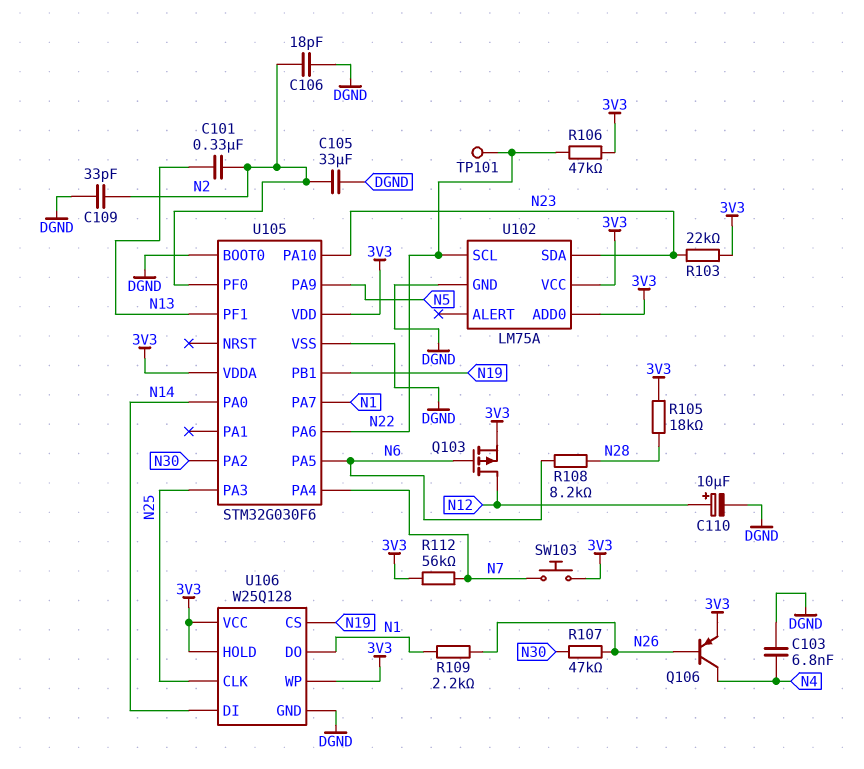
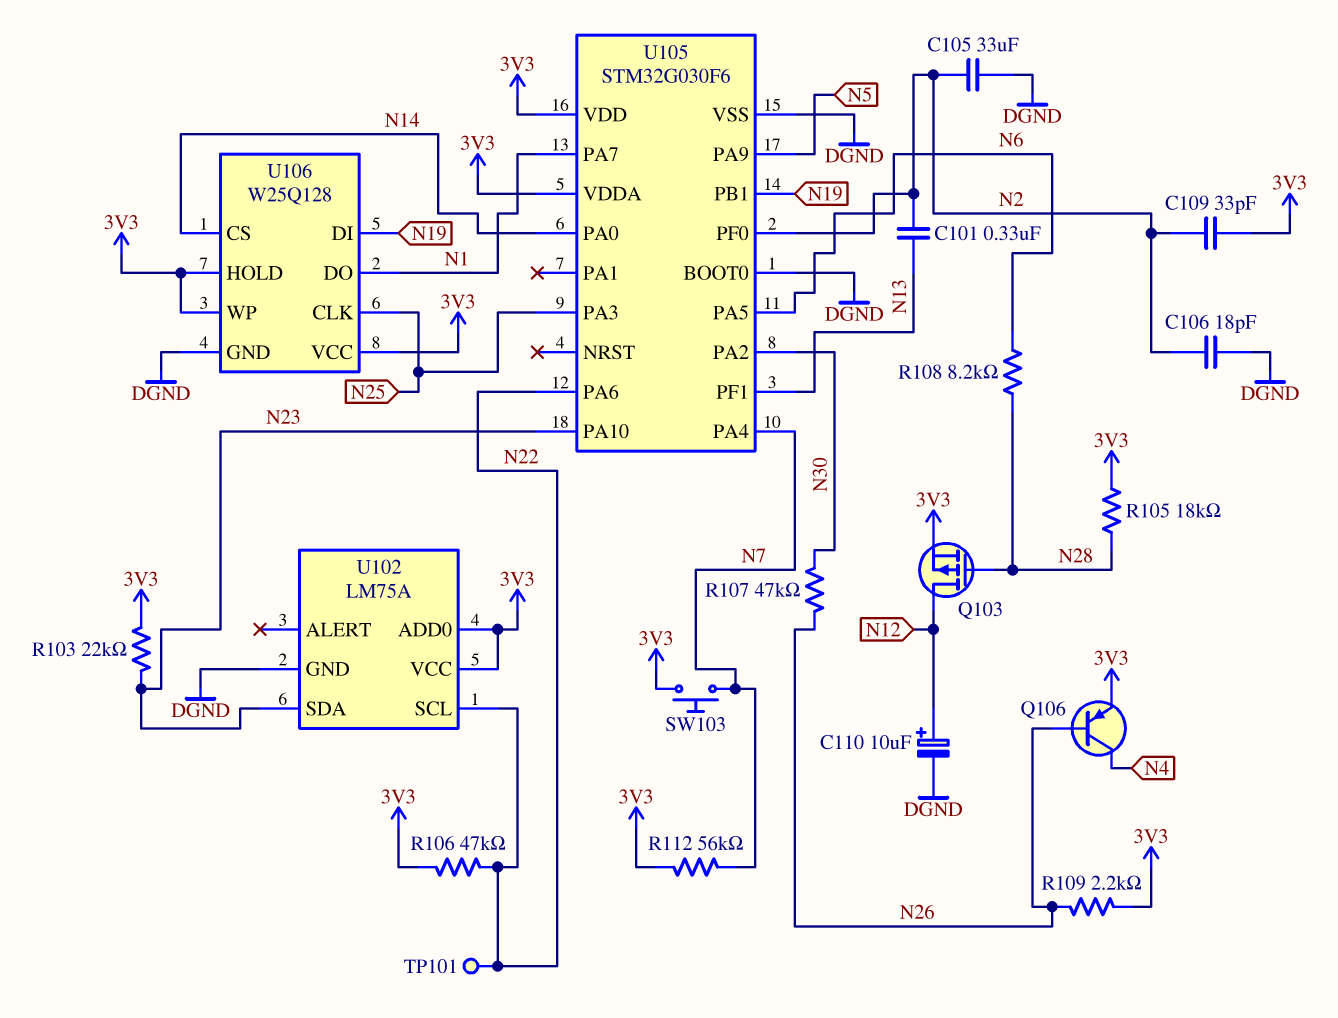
C103: 6.8nF (DGND, N4) -> none
C109: 33pF (DGND, N2) -> 33pF (3V3, N2)
Q103: PMOS (G N6, D N12, S 3V3) -> PMOS (G N28, D N12, S 3V3)
R109: 2.2k (N1, N26) -> 2.2k (3V3, N26)
U106 pin CS: N19 -> N14
U106 pin DI: N14 -> N19

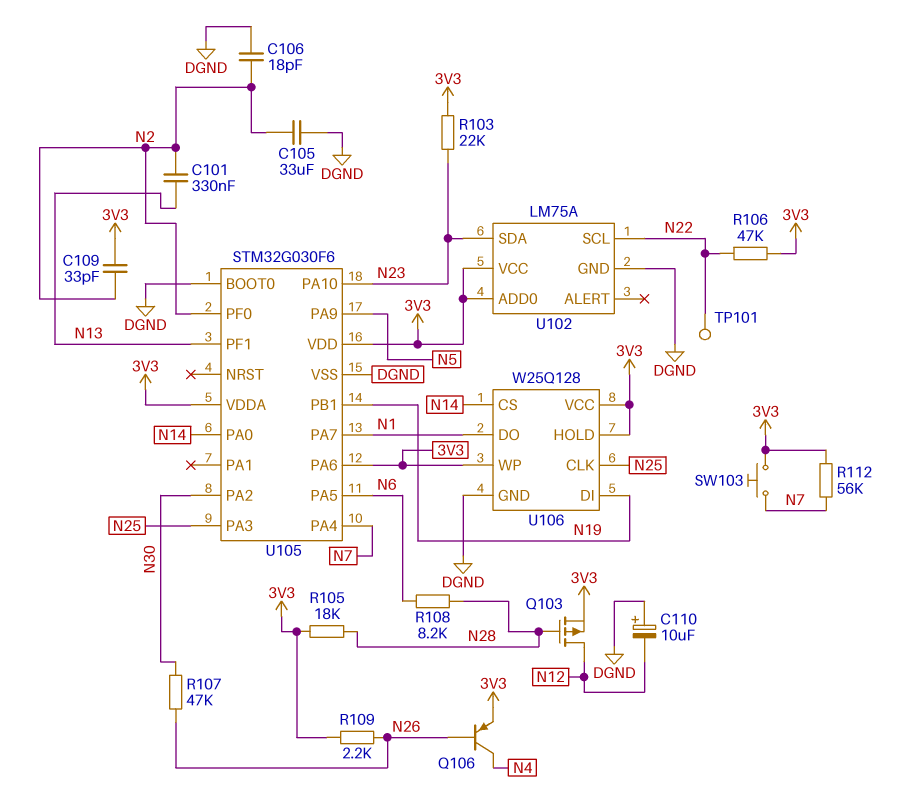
C110: 10uF (plus N12, minus DGND) -> 10uF (plus DGND, minus N12)
U105 pin PA6: N22 -> 3V3

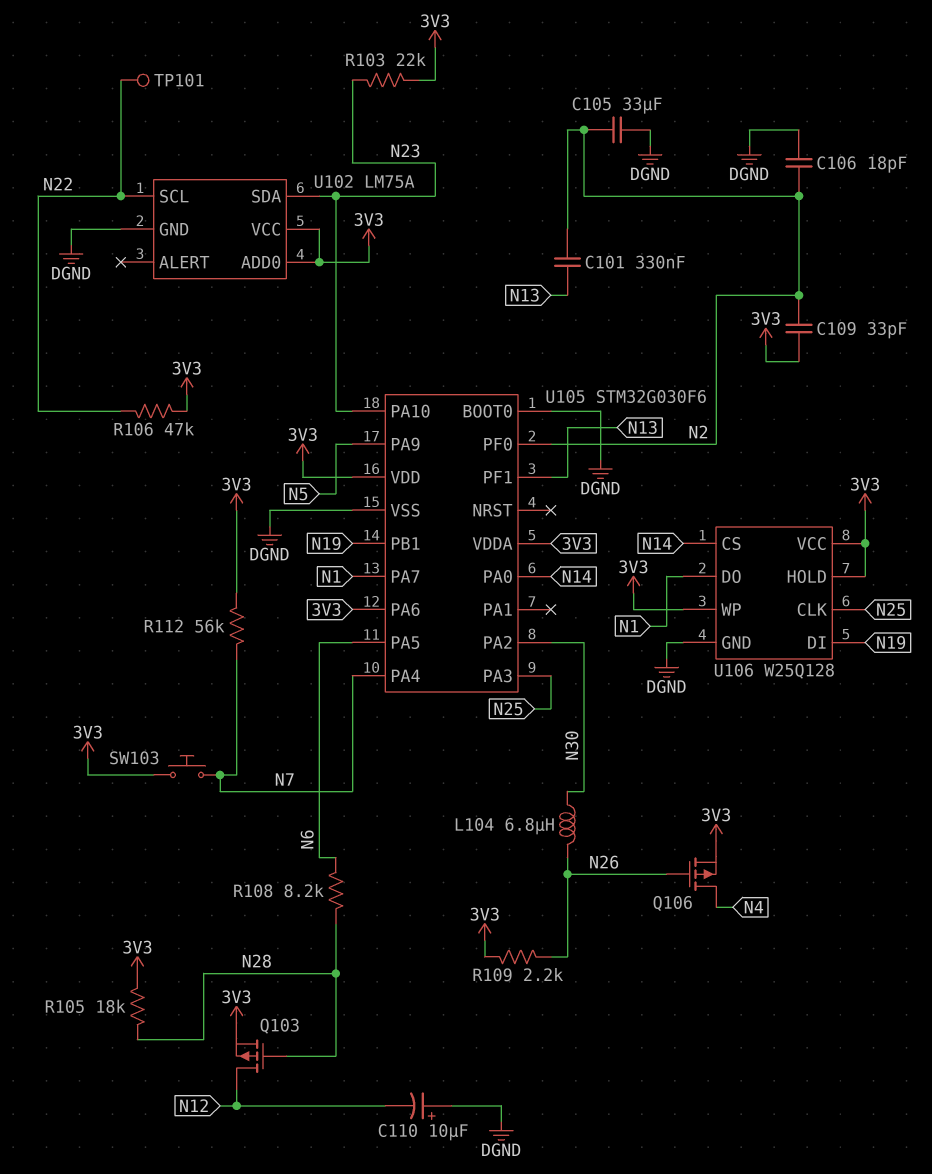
L104: none -> 6.8uH (N26, N30)
Q106: PNP (B N26, C N4, E 3V3) -> PMOS (G N26, D N4, S 3V3)
R107: 47k (N26, N30) -> none

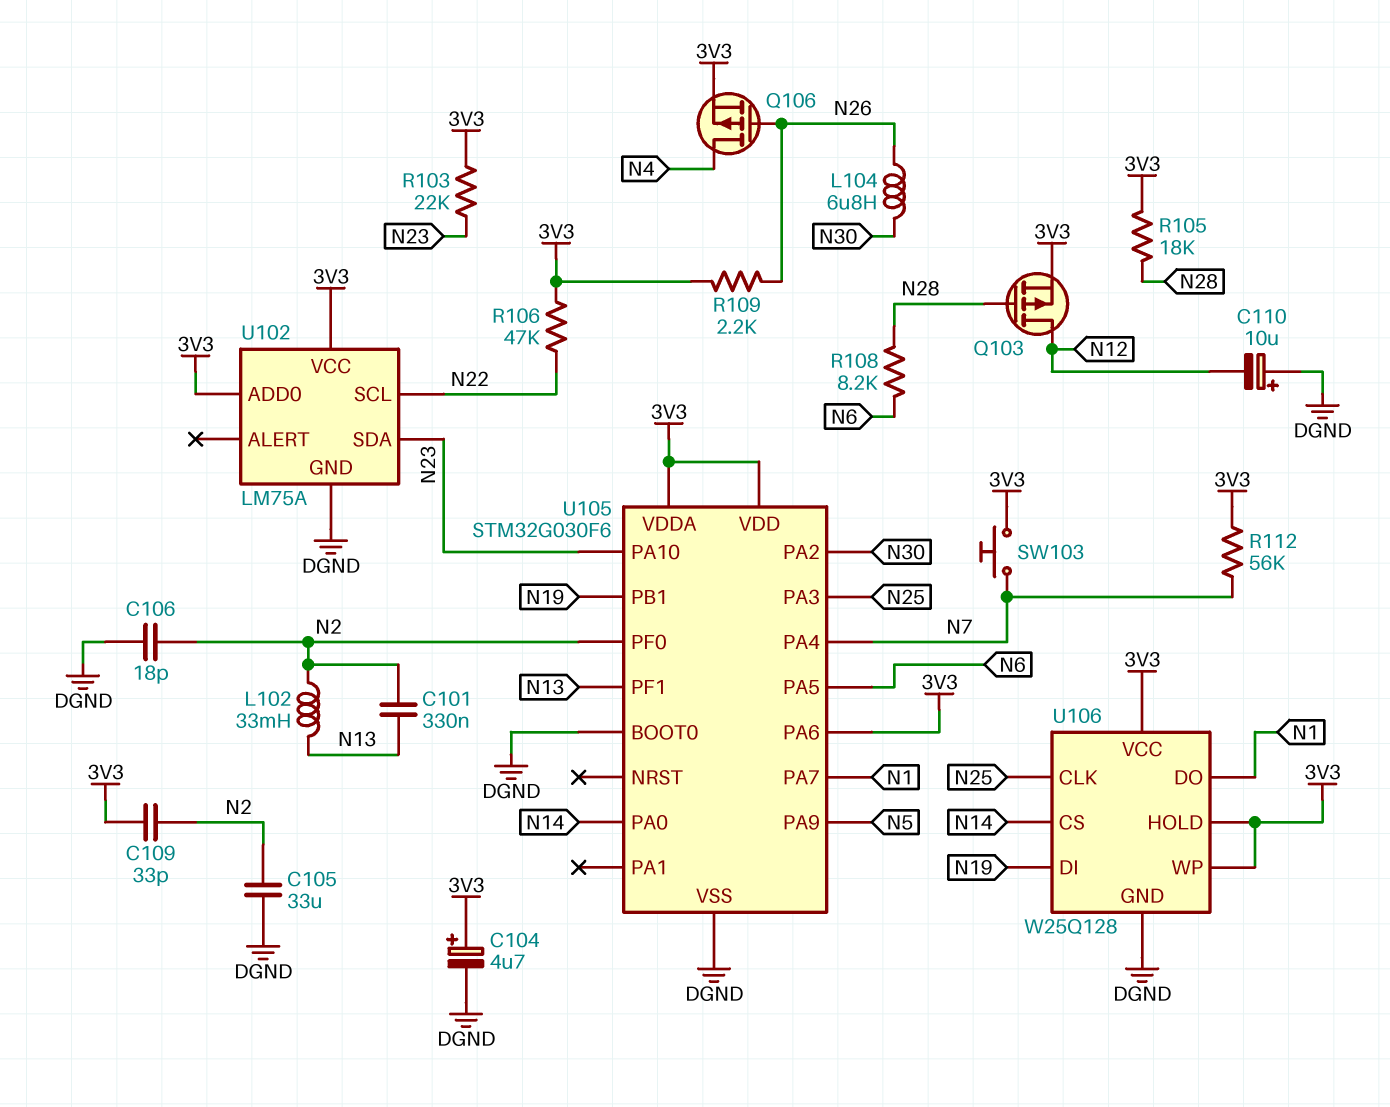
C104: none -> 4.7uF (plus 3V3, minus DGND)
L102: none -> 33mH (N2, N13)
TP101: test point (N22) -> none

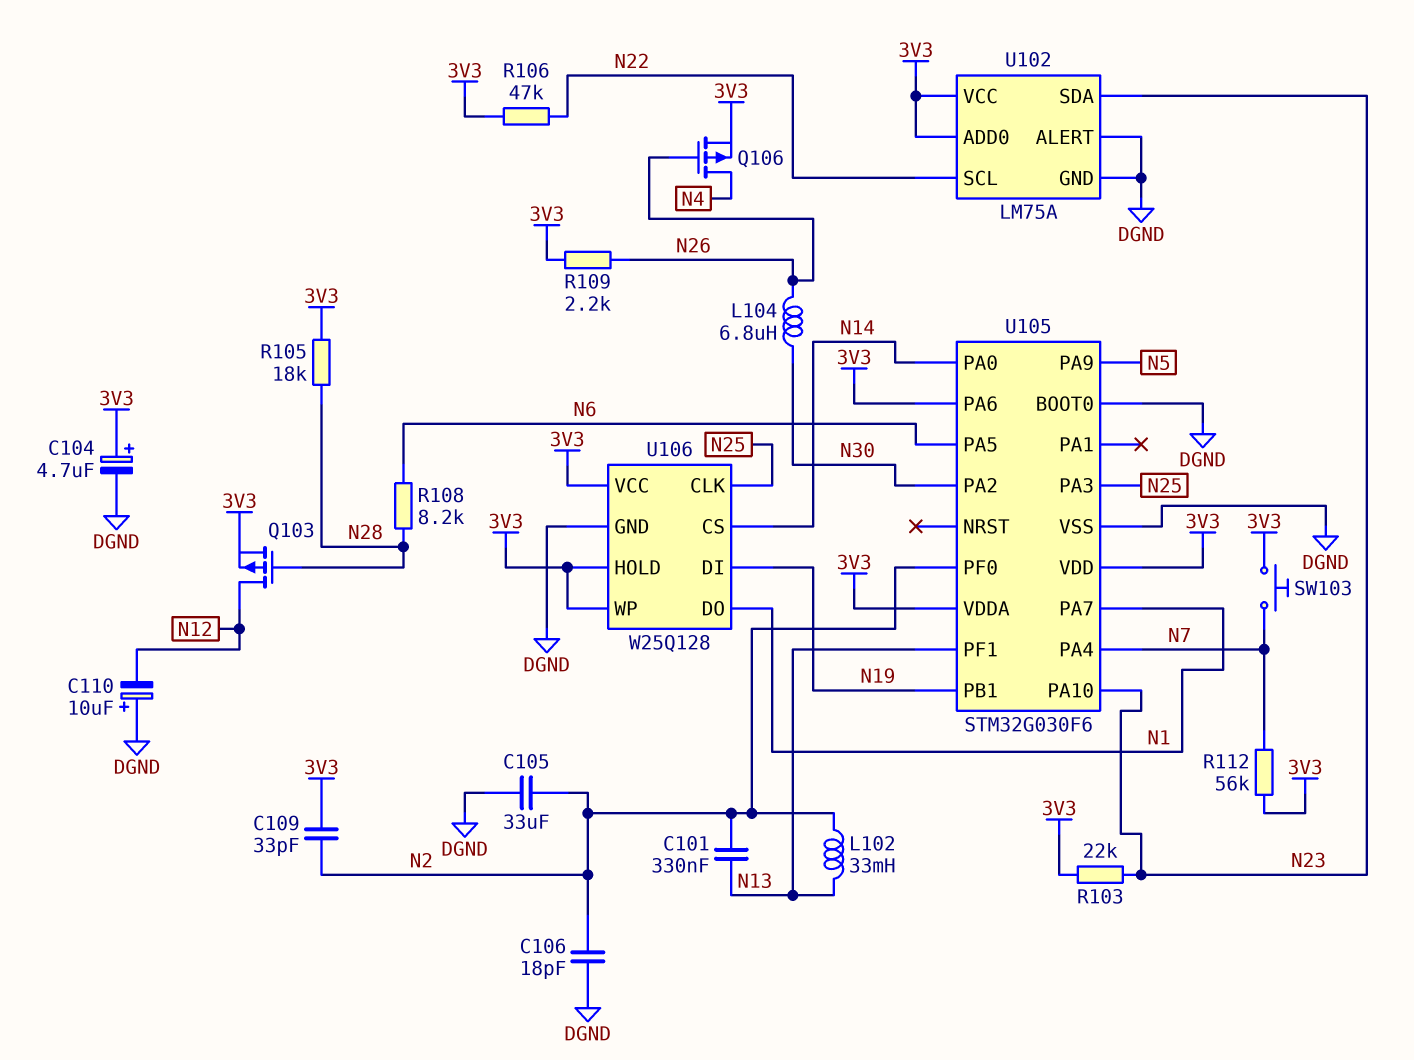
U102 pin ALERT: none -> DGND

